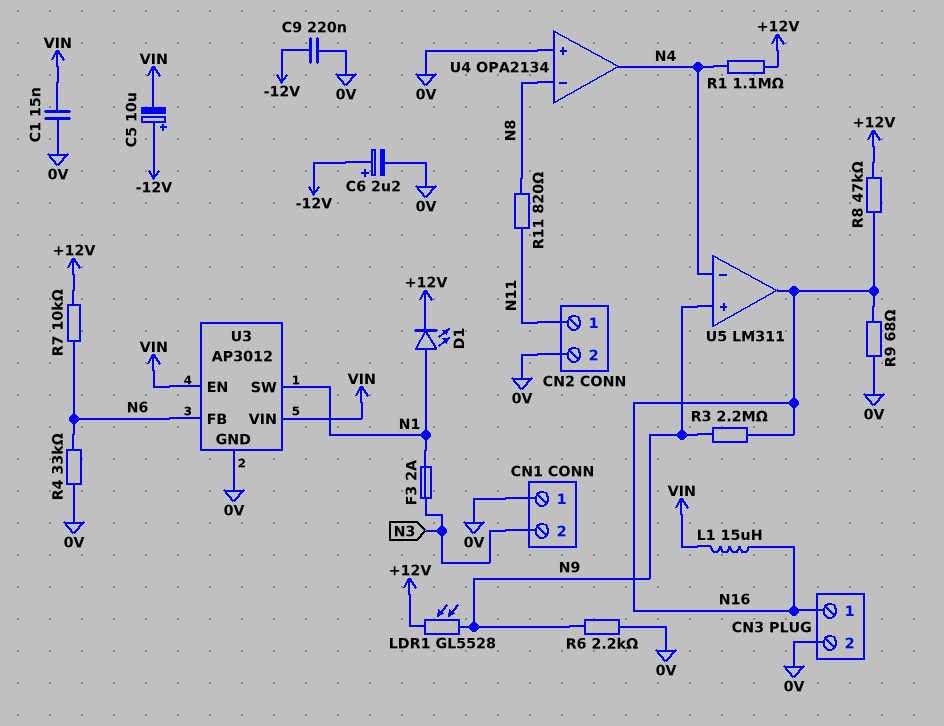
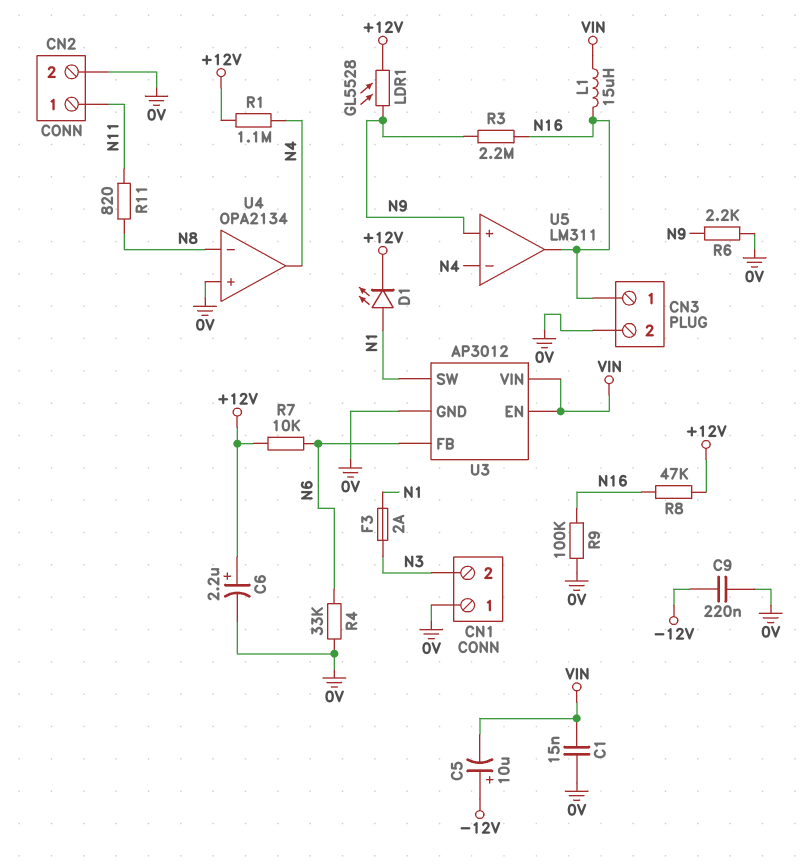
C6: 2.2uF (plus -12V, minus 0V) -> 2.2uF (plus +12V, minus 0V)
R9: 68 (0V, N16) -> 100k (0V, N16)

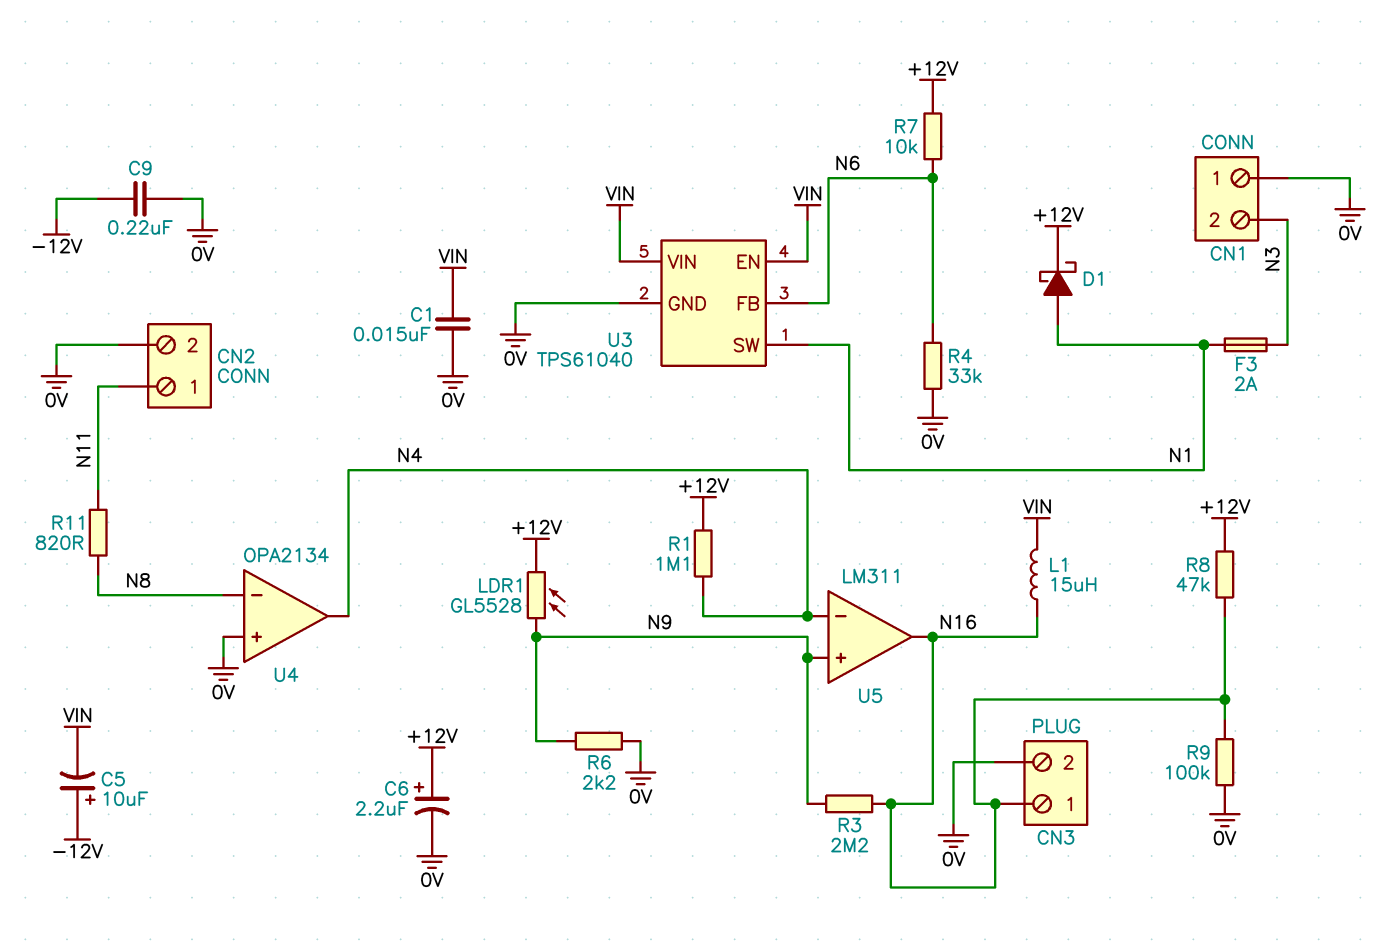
D1: LED (A N1, K +12V) -> schottky (A N1, K +12V)
U3: AP3012 -> TPS61040

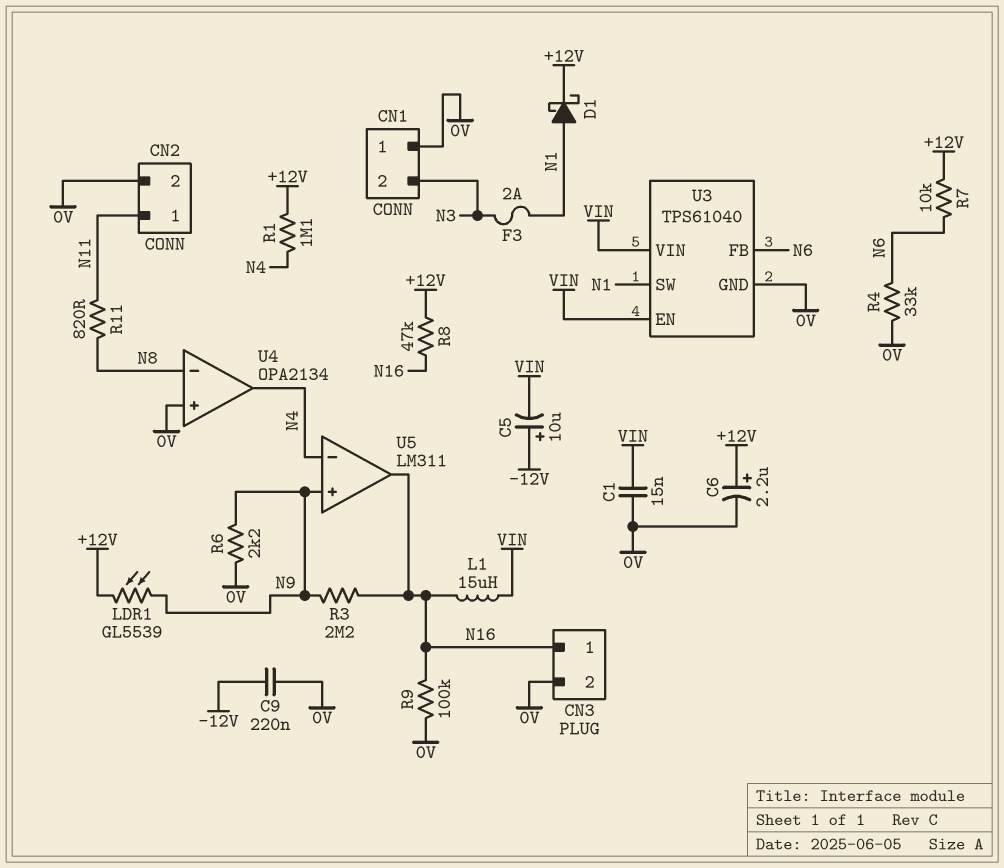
LDR1: GL5528 (+12V, N9) -> GL5539 (+12V, N9)

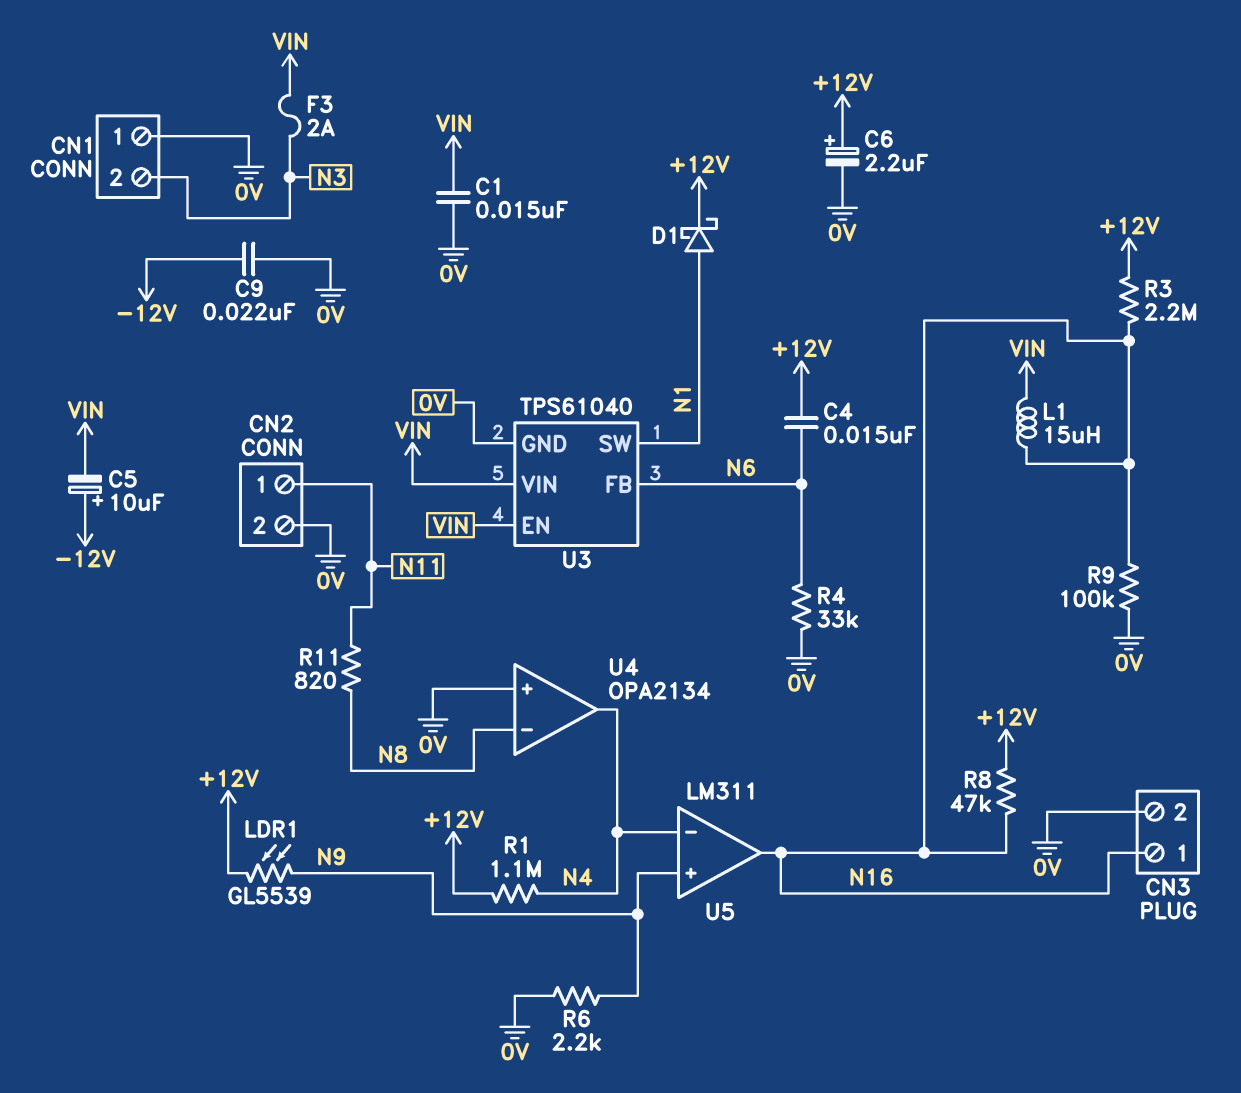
C4: none -> 15nF (+12V, N6)
C9: 220nF (-12V, 0V) -> 22nF (-12V, 0V)
F3: 2A (N1, N3) -> 2A (N3, VIN)
R3: 2.2M (N9, N16) -> 2.2M (+12V, N16)
R7: 10k (+12V, N6) -> none

